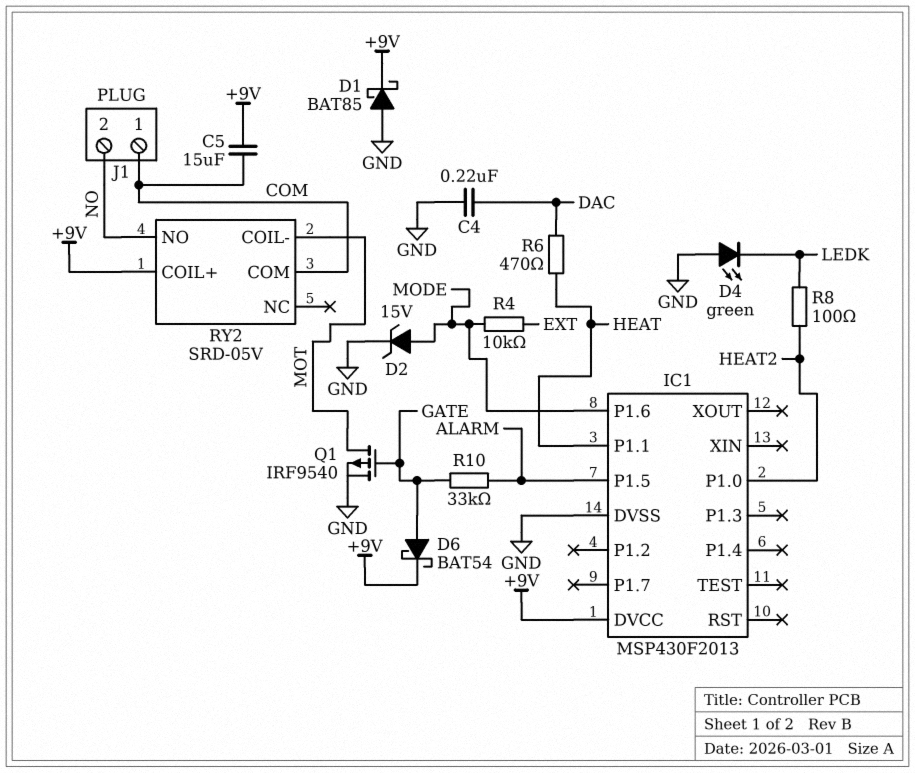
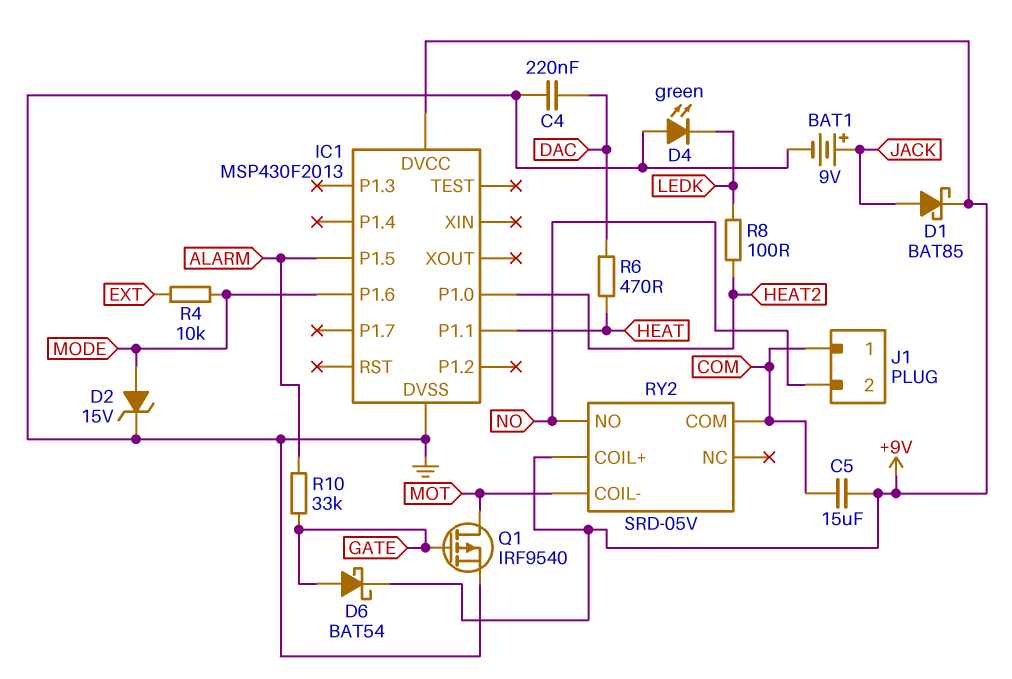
BAT1: none -> 9V (plus JACK, minus GND)
D1: schottky BAT85 (A GND, K +9V) -> schottky BAT85 (A JACK, K +9V)

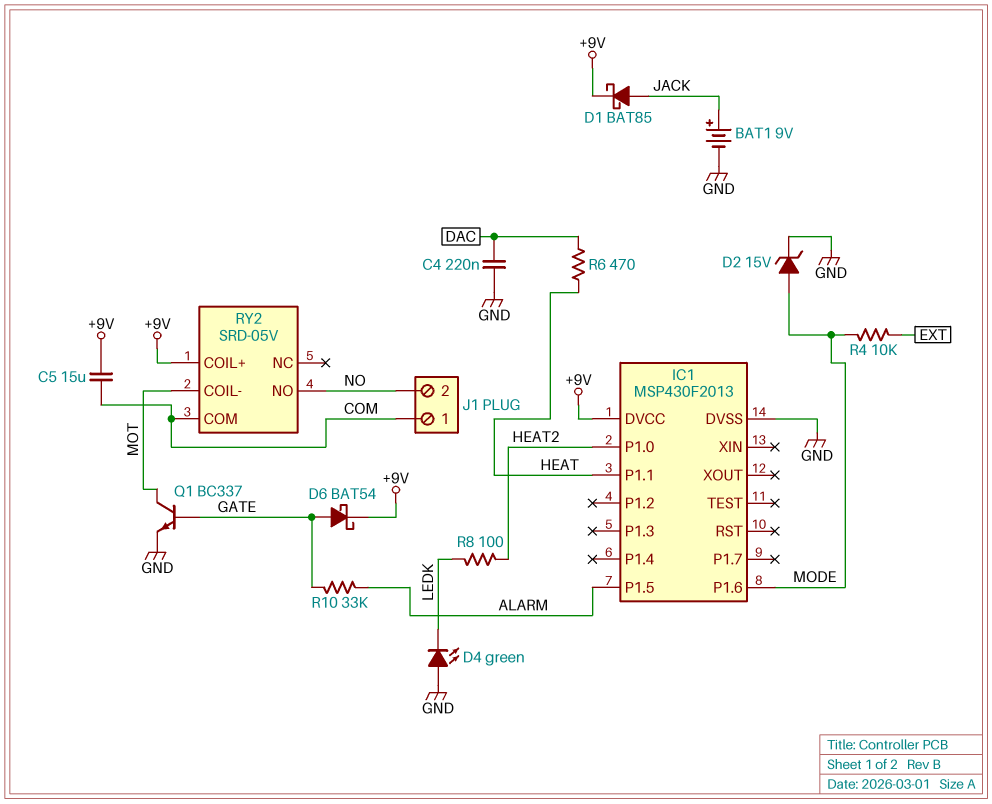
Q1: PMOS IRF9540 (G GATE, D MOT, S GND) -> NPN BC337 (B GATE, C MOT, E GND)

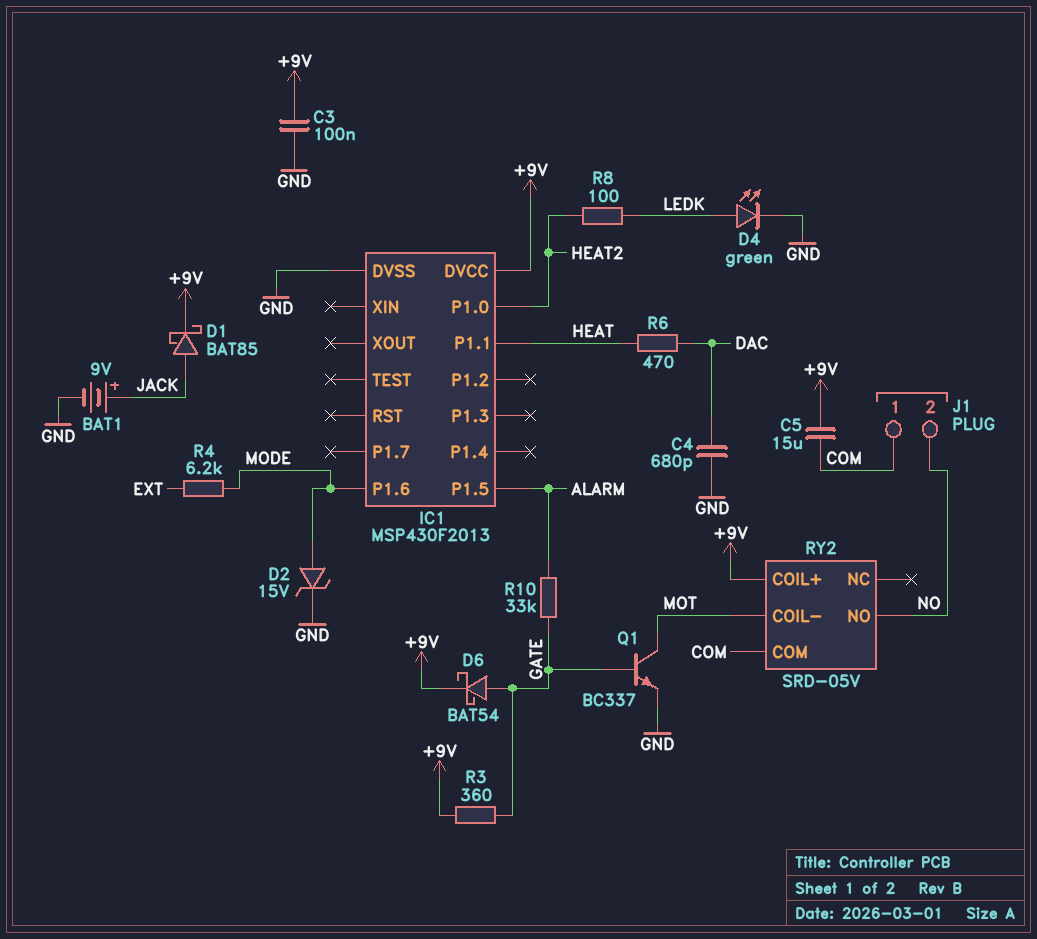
C3: none -> 100nF (+9V, GND)
C4: 220nF (DAC, GND) -> 680pF (DAC, GND)
D4: LED green (A GND, K LEDK) -> LED green (A LEDK, K GND)
R3: none -> 360 (+9V, GATE)
R4: 10k (EXT, MODE) -> 6.2k (EXT, MODE)

